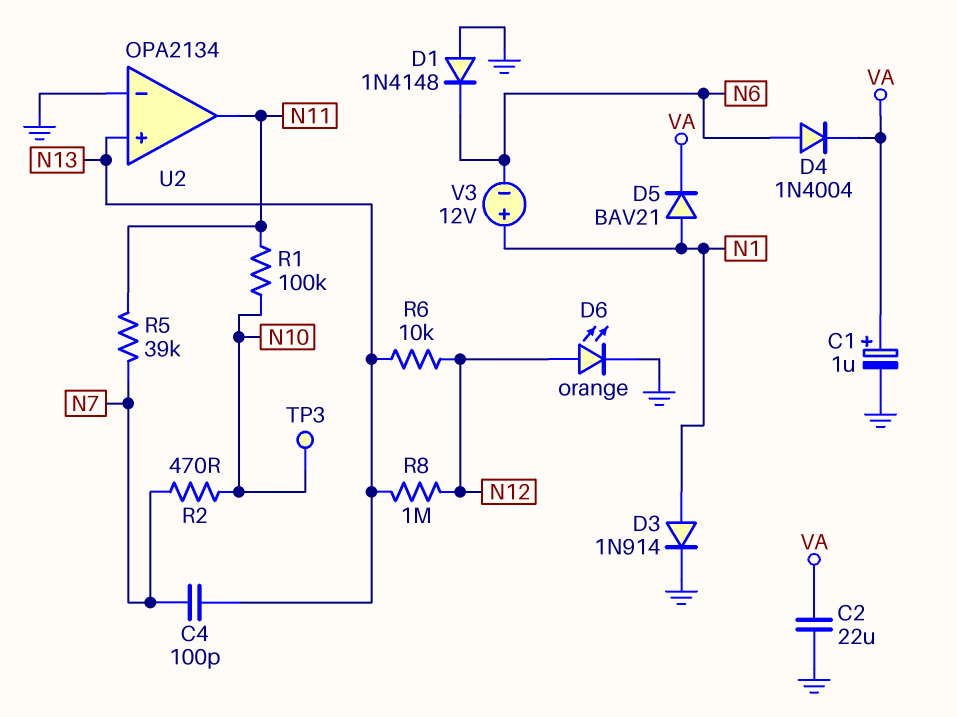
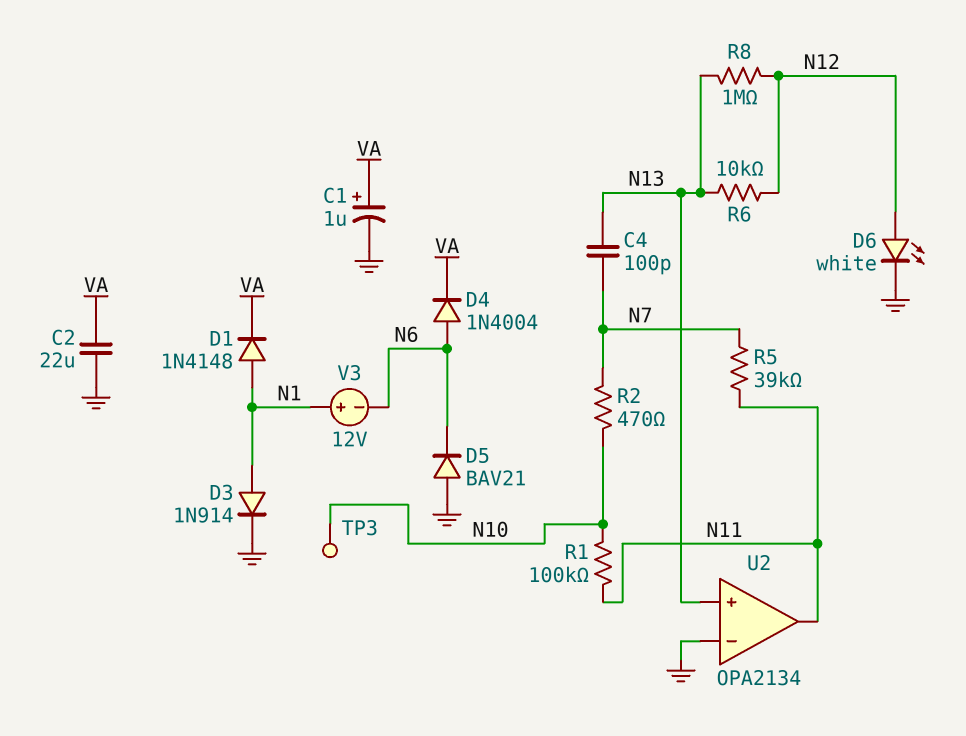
D1: diode 1N4148 (A GND, K N6) -> diode 1N4148 (A N1, K VA)
D5: diode BAV21 (A N1, K VA) -> diode BAV21 (A GND, K N6)
D6: LED orange (A N12, K GND) -> LED white (A N12, K GND)

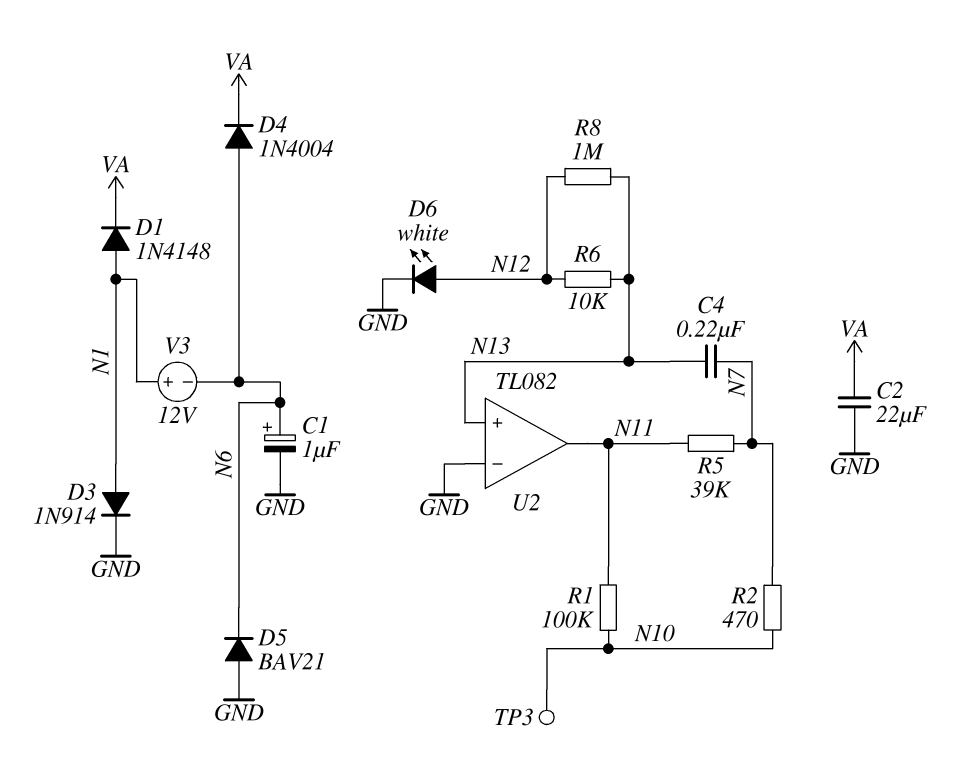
C1: 1uF (plus VA, minus GND) -> 1uF (plus N6, minus GND)
C4: 100pF (N7, N13) -> 220nF (N7, N13)
U2: OPA2134 -> TL082

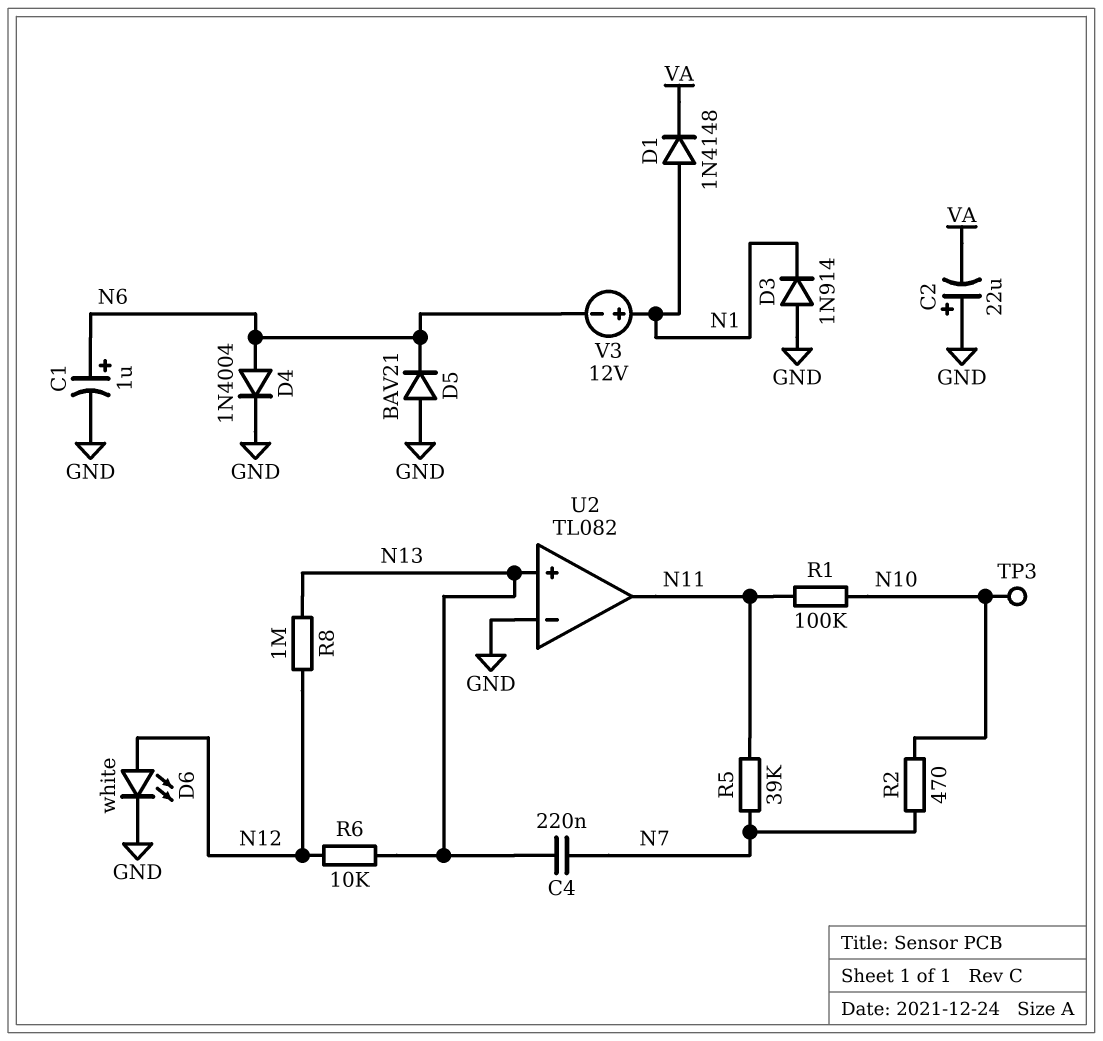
C2: 22uF (GND, VA) -> 22uF (plus GND, minus VA)
D3: diode 1N914 (A N1, K GND) -> diode 1N914 (A GND, K N1)
D4: diode 1N4004 (A N6, K VA) -> diode 1N4004 (A N6, K GND)

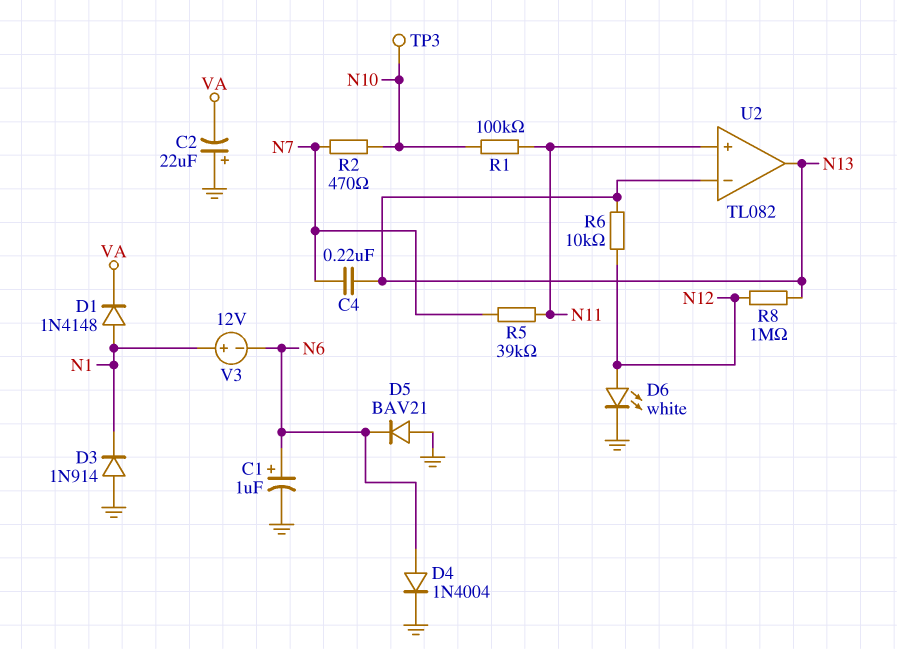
U2 pin in+: N13 -> N11
U2 pin in-: GND -> N13
U2 pin out: N11 -> N13

